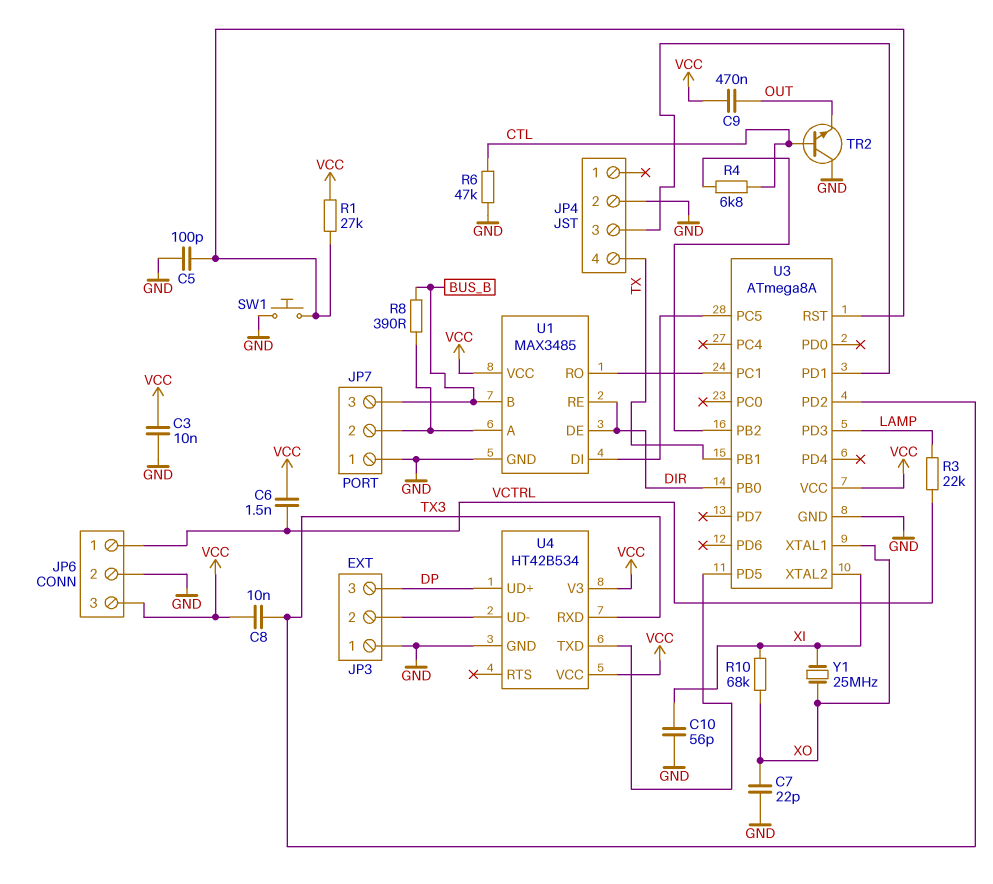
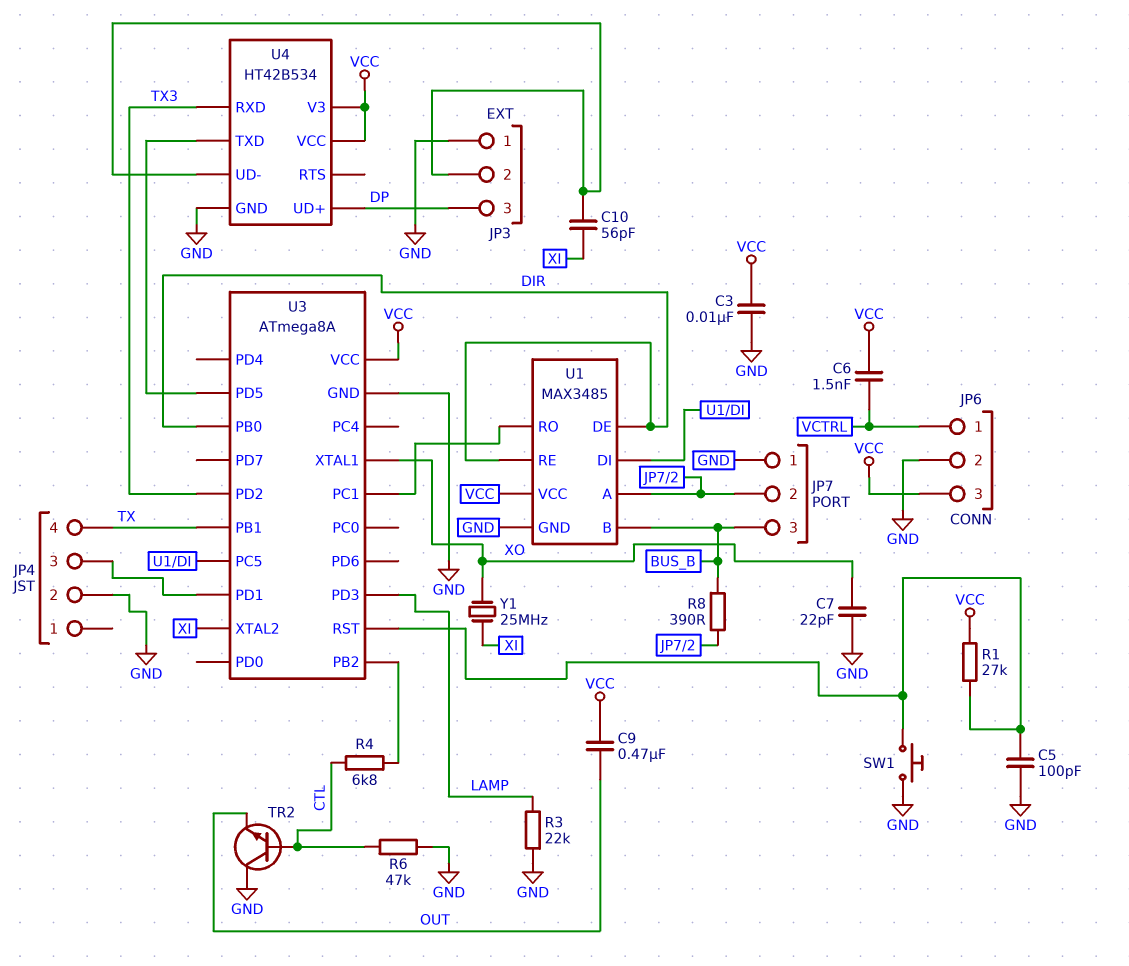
C8: 10nF (TX3, VCC) -> none
C10: 56pF (GND, XI) -> 56pF (JP3/2, XI)
R3: 22k (LAMP, VCTRL) -> 22k (GND, LAMP)
R10: 68k (XI, XO) -> none

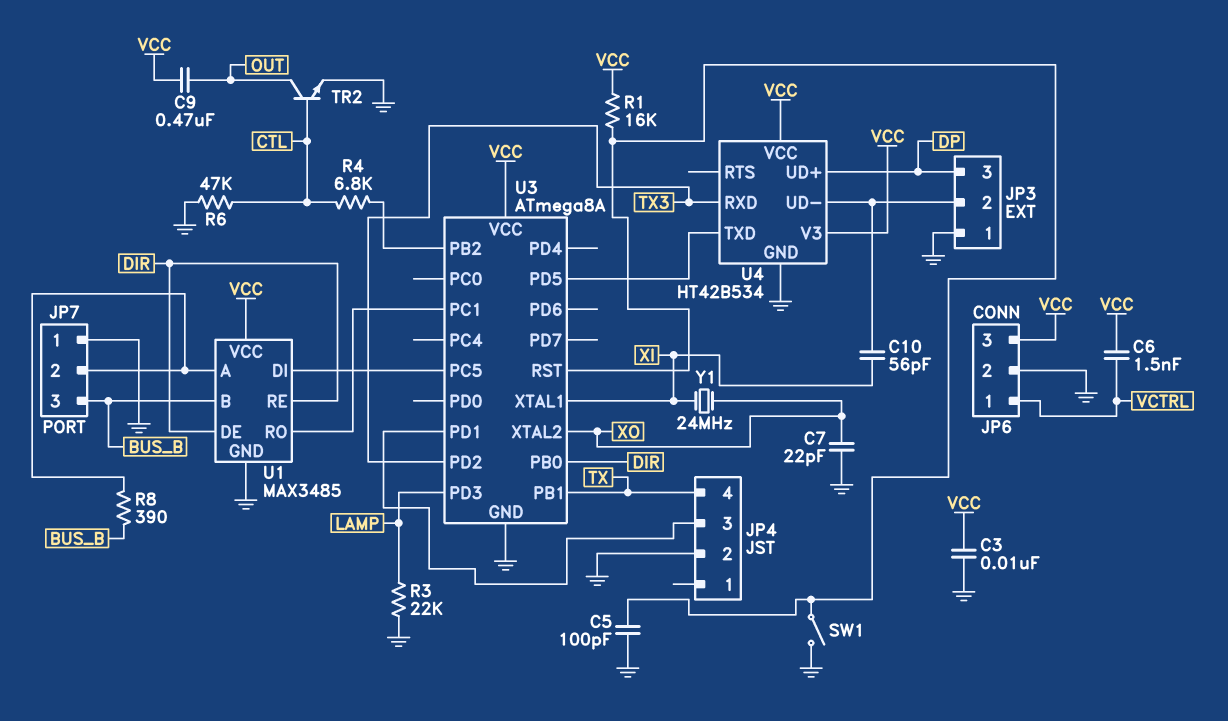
R1: 27k (U3/RST, VCC) -> 16k (U3/RST, VCC)
SW1: button (GND, U3/RST) -> switch (GND, U3/RST)
TR2: NPN (B CTL, C GND, E OUT) -> NPN (B CTL, C OUT, E GND)
U3 pin XTAL1: XO -> XI
U3 pin XTAL2: XI -> XO
Y1: 25MHz (XI, XO) -> 24MHz (XI, XO)

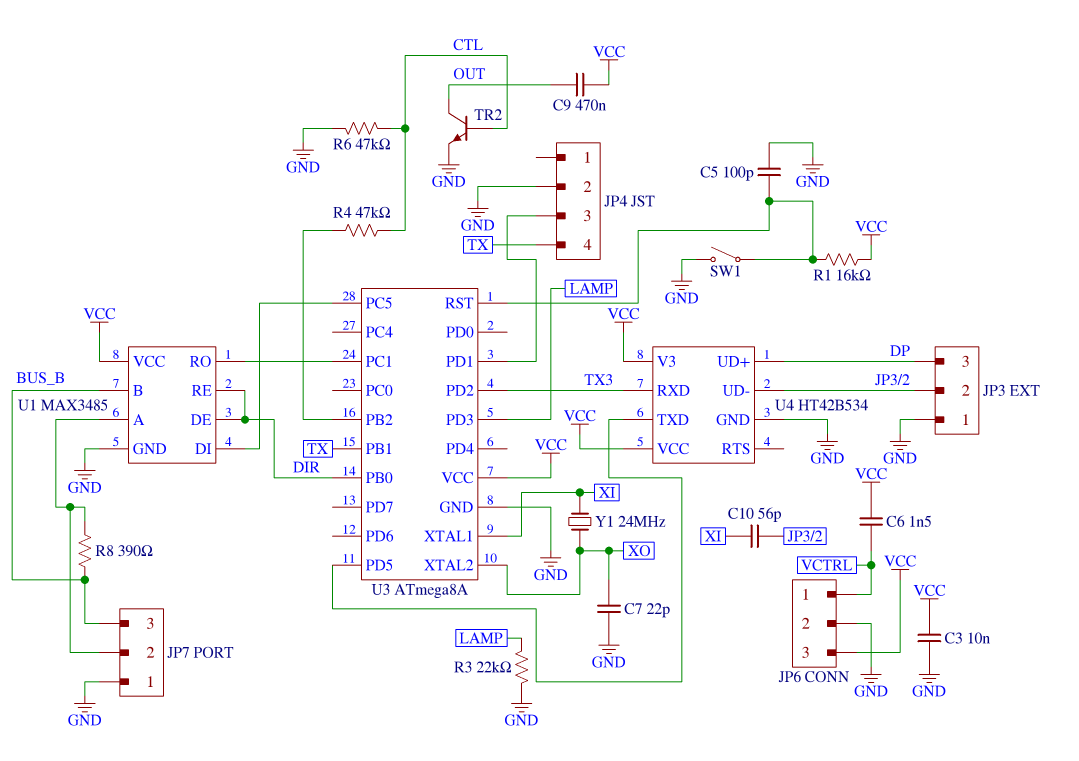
R4: 6.8k (CTL, U3/PB2) -> 47k (CTL, U3/PB2)

